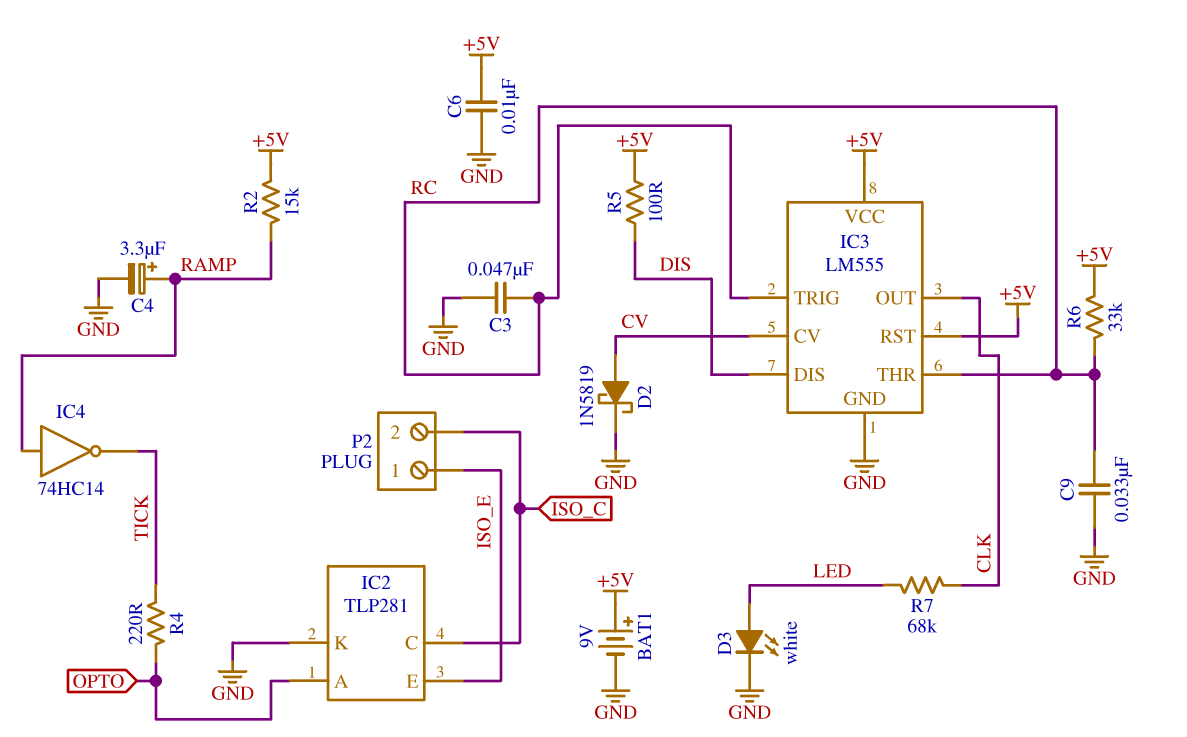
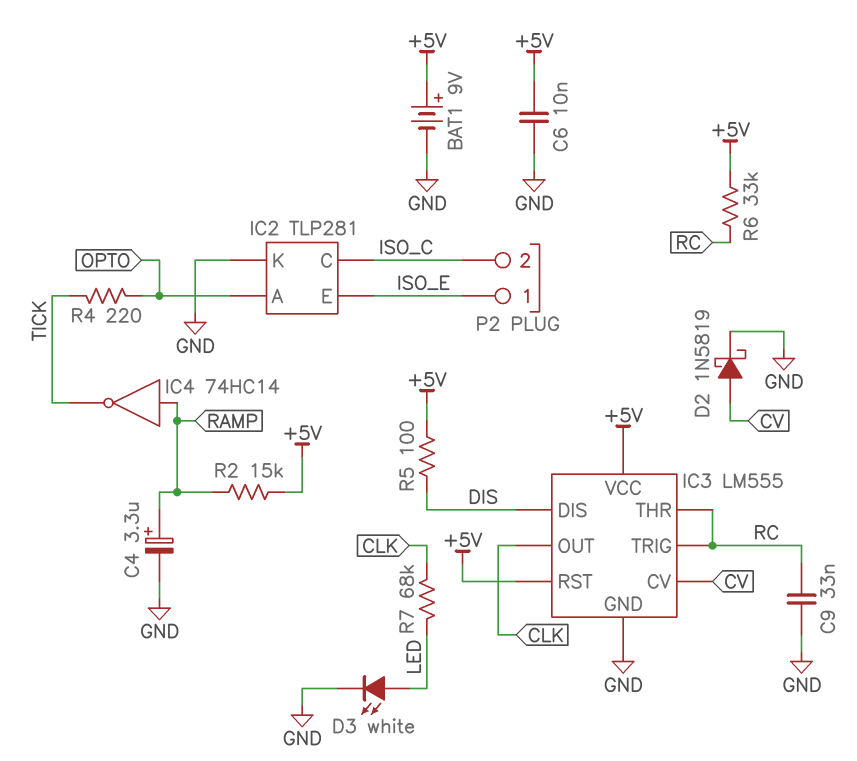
C3: 47nF (GND, RC) -> none

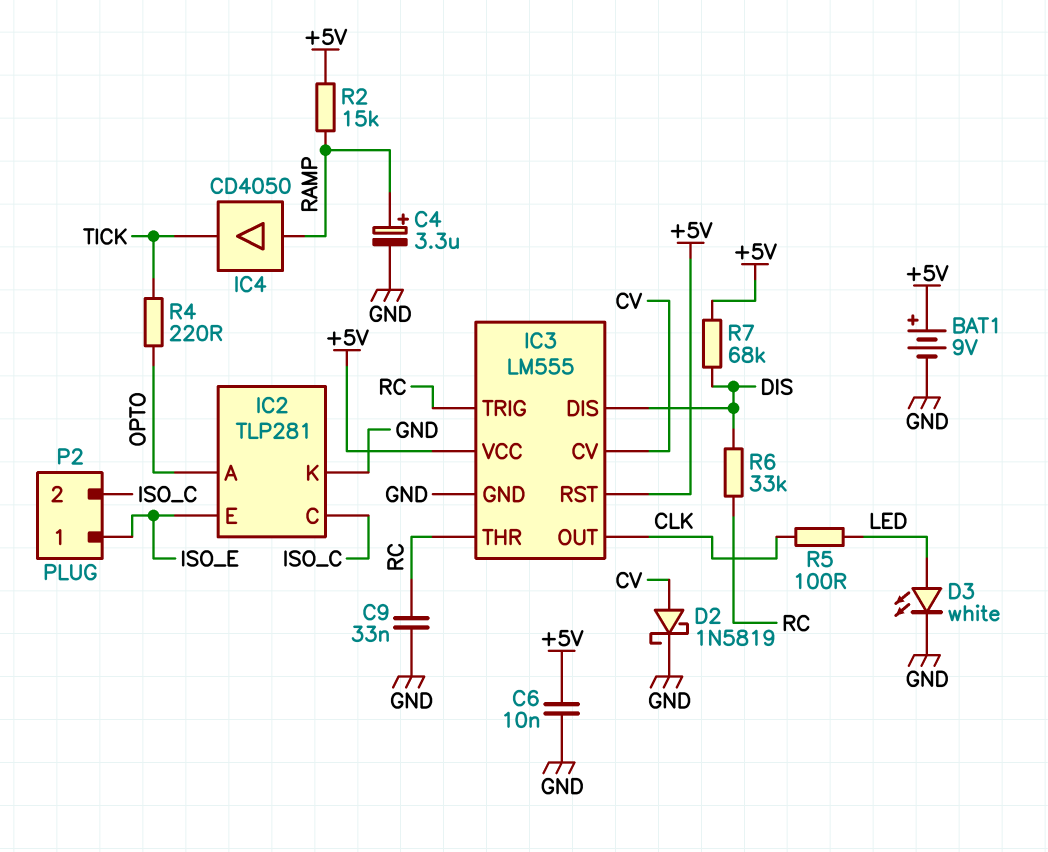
IC4: NOT 74HC14 (in RAMP, out TICK) -> buffer CD4050 (in RAMP, out TICK)
R5: 100 (+5V, DIS) -> 100 (CLK, LED)
R6: 33k (+5V, RC) -> 33k (DIS, RC)
R7: 68k (CLK, LED) -> 68k (+5V, DIS)

